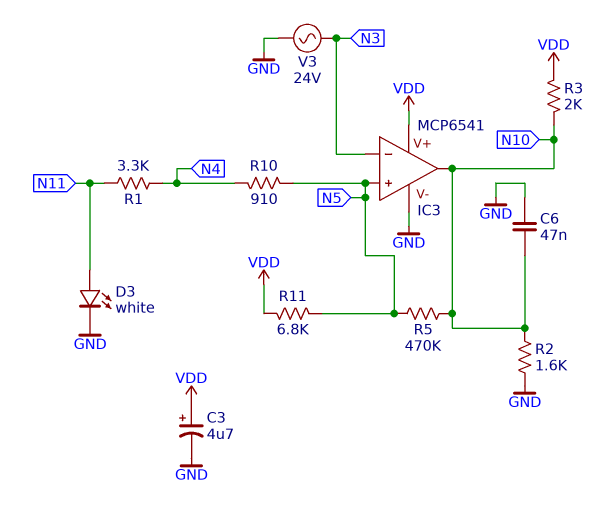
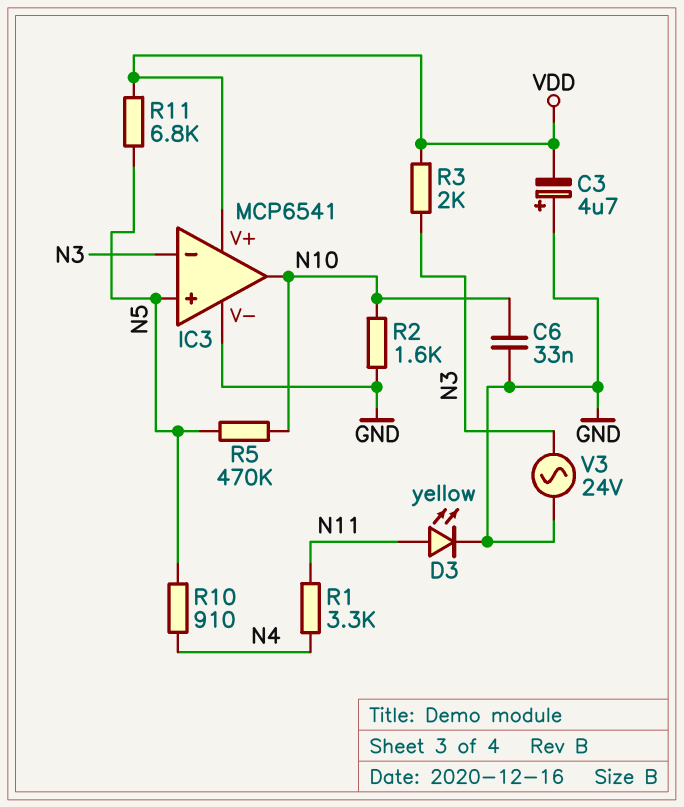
C3: 4.7uF (plus VDD, minus GND) -> 4.7uF (plus GND, minus VDD)
C6: 47nF (GND, N10) -> 33nF (GND, N10)
D3: LED white (A N11, K GND) -> LED yellow (A N11, K GND)
R3: 2k (N10, VDD) -> 2k (N3, VDD)

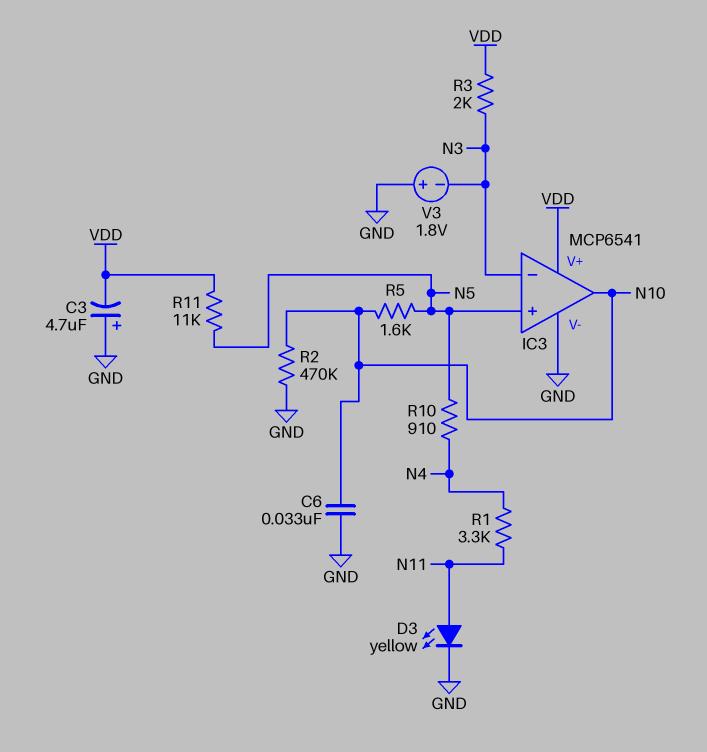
R2: 1.6k (GND, N10) -> 470k (GND, N10)
R5: 470k (N5, N10) -> 1.6k (N5, N10)
R11: 6.8k (N5, VDD) -> 11k (N5, VDD)
V3: AC 24V (GND, N3) -> 1.8V (plus GND, minus N3)

